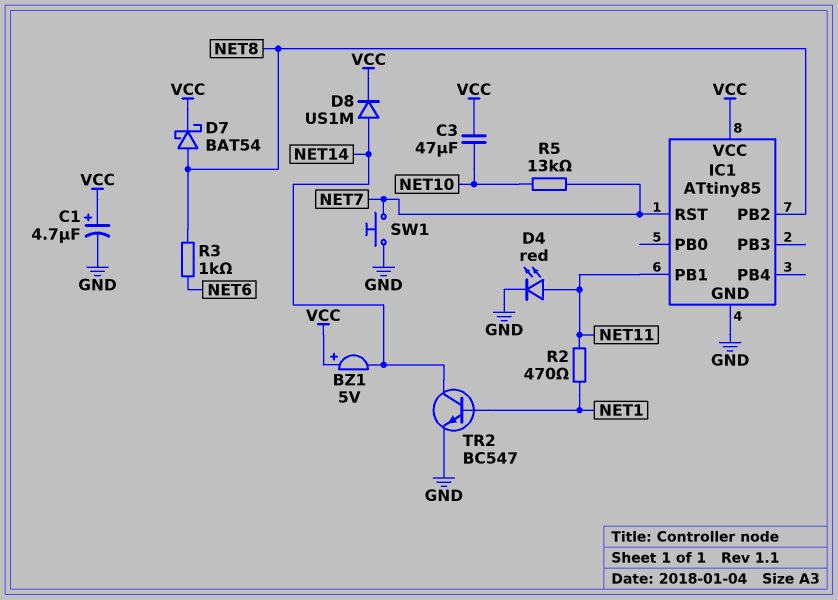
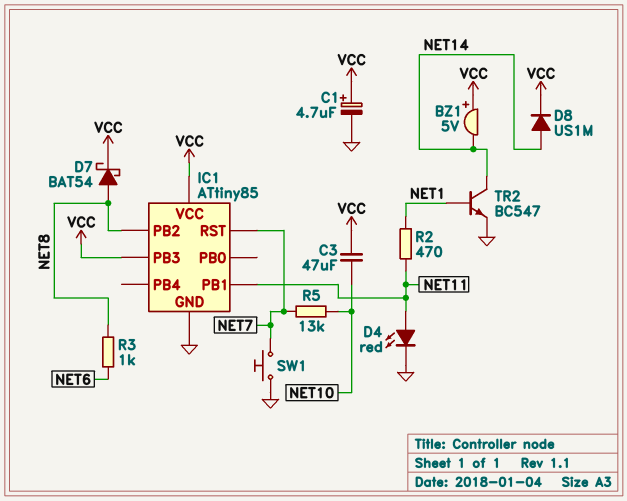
IC1 pin PB3: none -> VCC

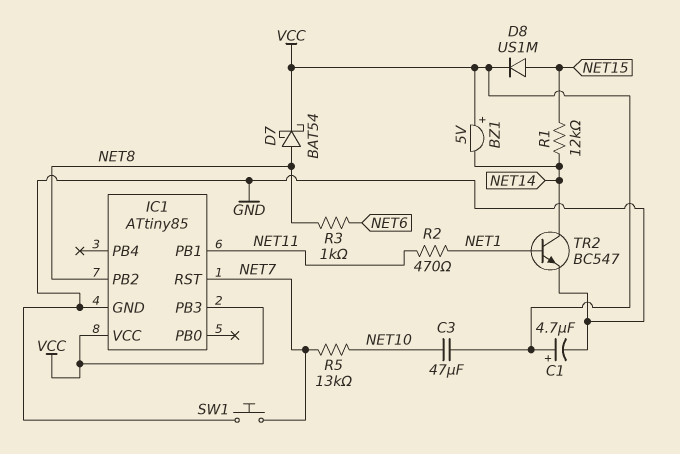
D4: LED red (A NET11, K GND) -> none
D8: diode US1M (A NET14, K VCC) -> diode US1M (A NET15, K VCC)
R1: none -> 12k (NET14, NET15)

